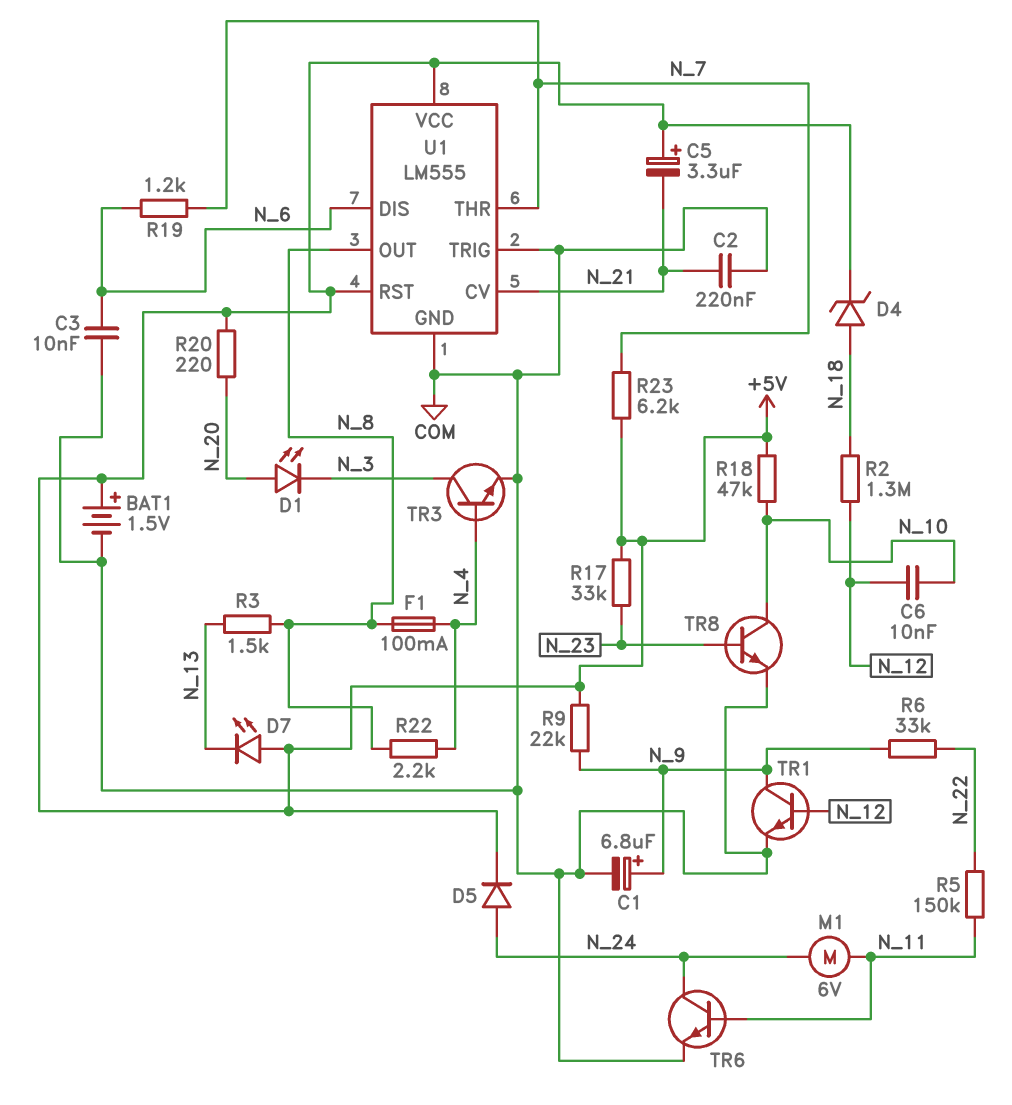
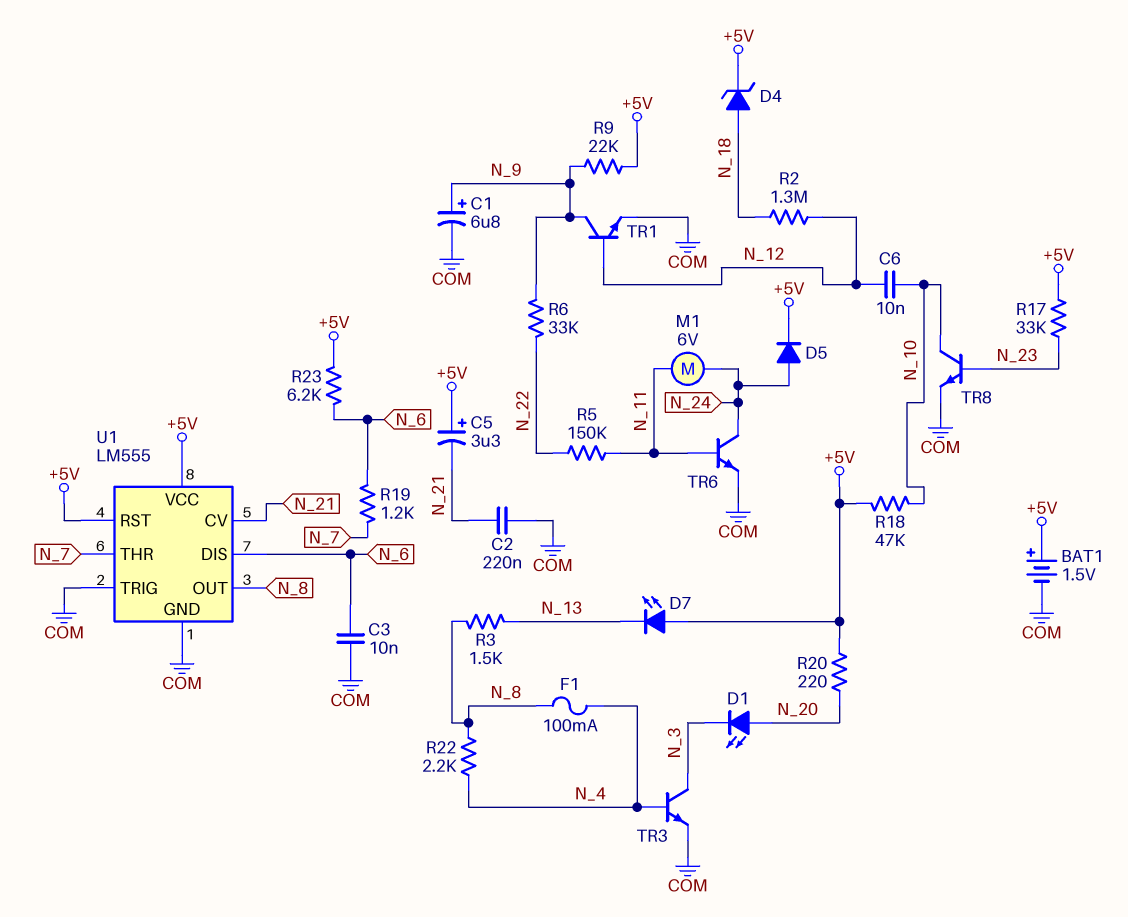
R23: 6.2k (+5V, N_7) -> 6.2k (+5V, N_6)

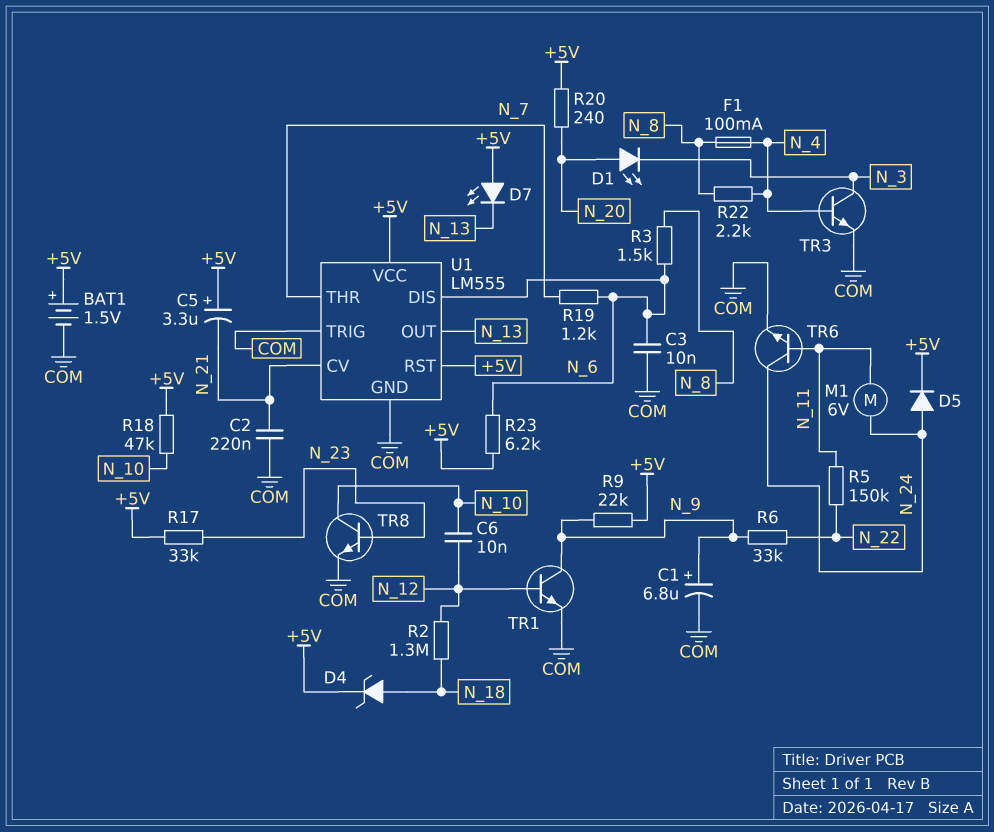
R3: 1.5k (N_8, N_13) -> 1.5k (N_6, N_8)
R20: 220 (+5V, N_20) -> 240 (+5V, N_20)
U1 pin OUT: N_8 -> N_13

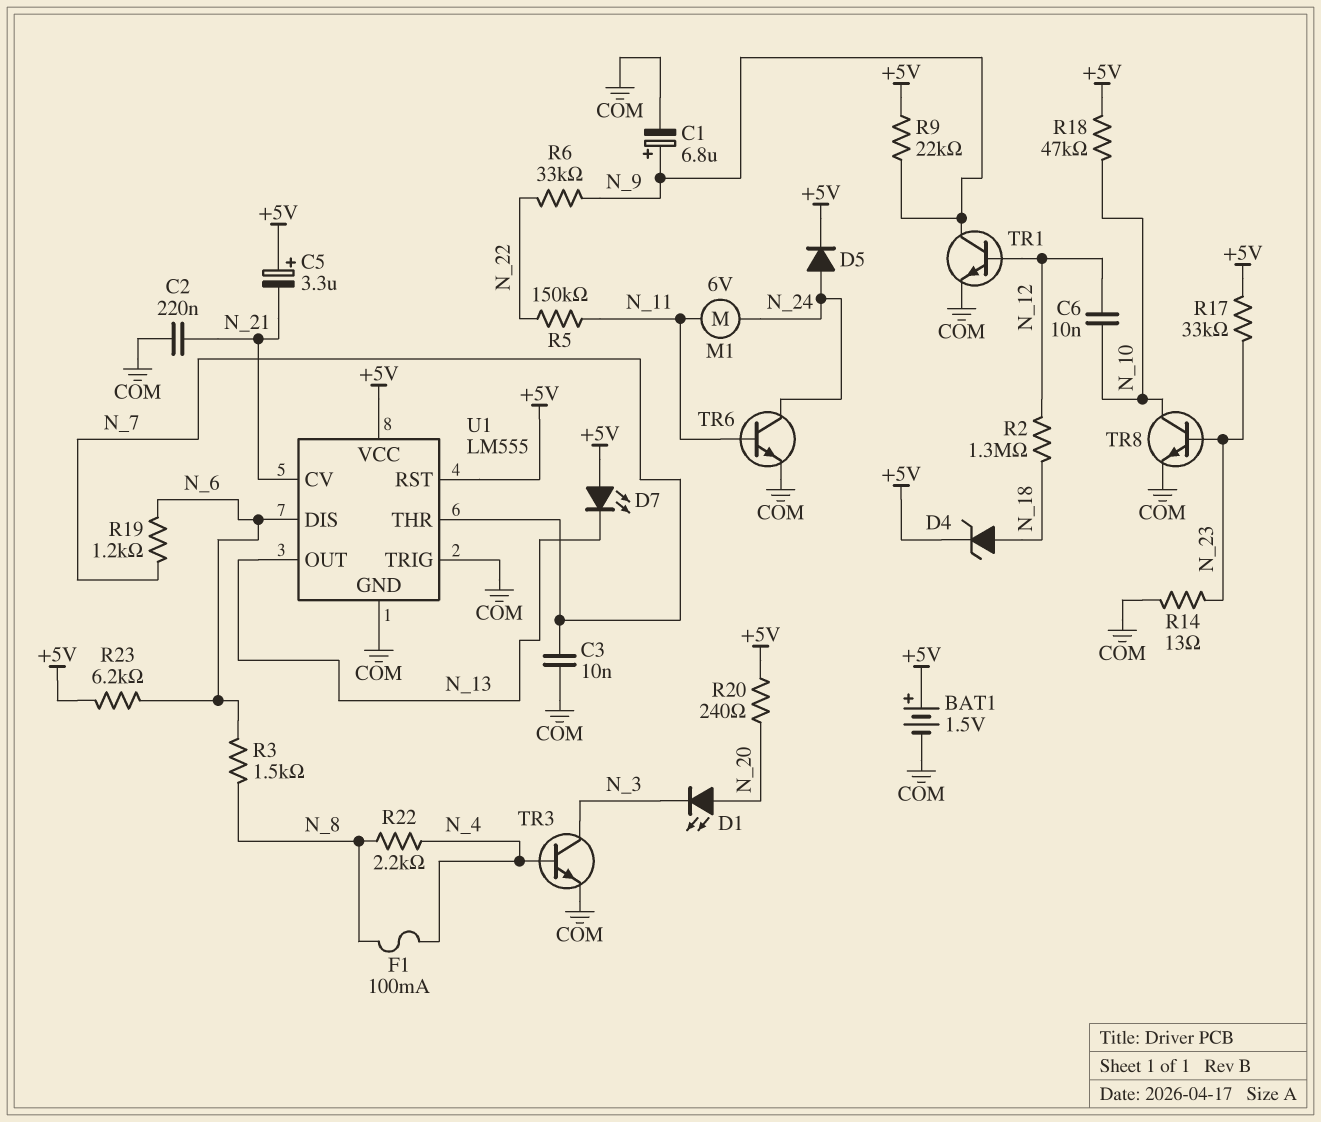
C3: 10nF (COM, N_6) -> 10nF (COM, N_7)
R14: none -> 13 (COM, N_23)

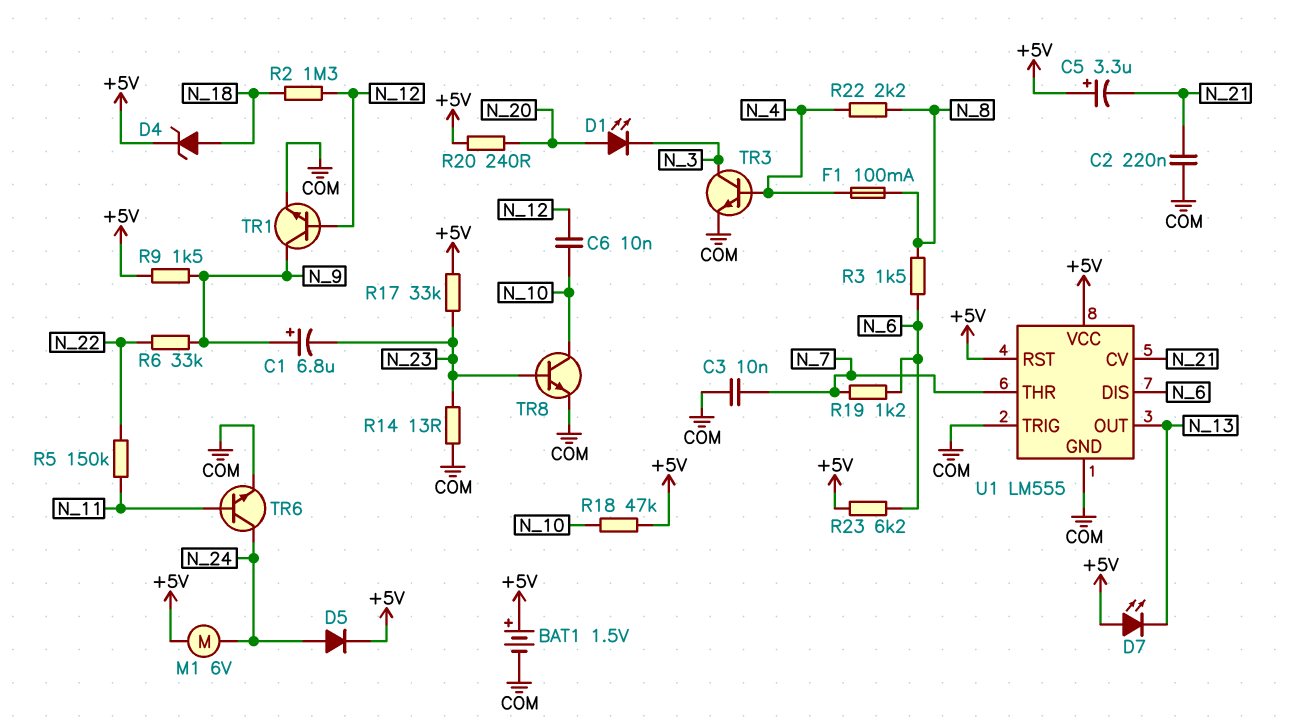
C1: 6.8uF (plus N_9, minus COM) -> 6.8uF (plus N_9, minus N_23)
M1: motor 6V (N_11, N_24) -> motor 6V (+5V, N_24)
R9: 22k (+5V, N_9) -> 1.5k (+5V, N_9)

